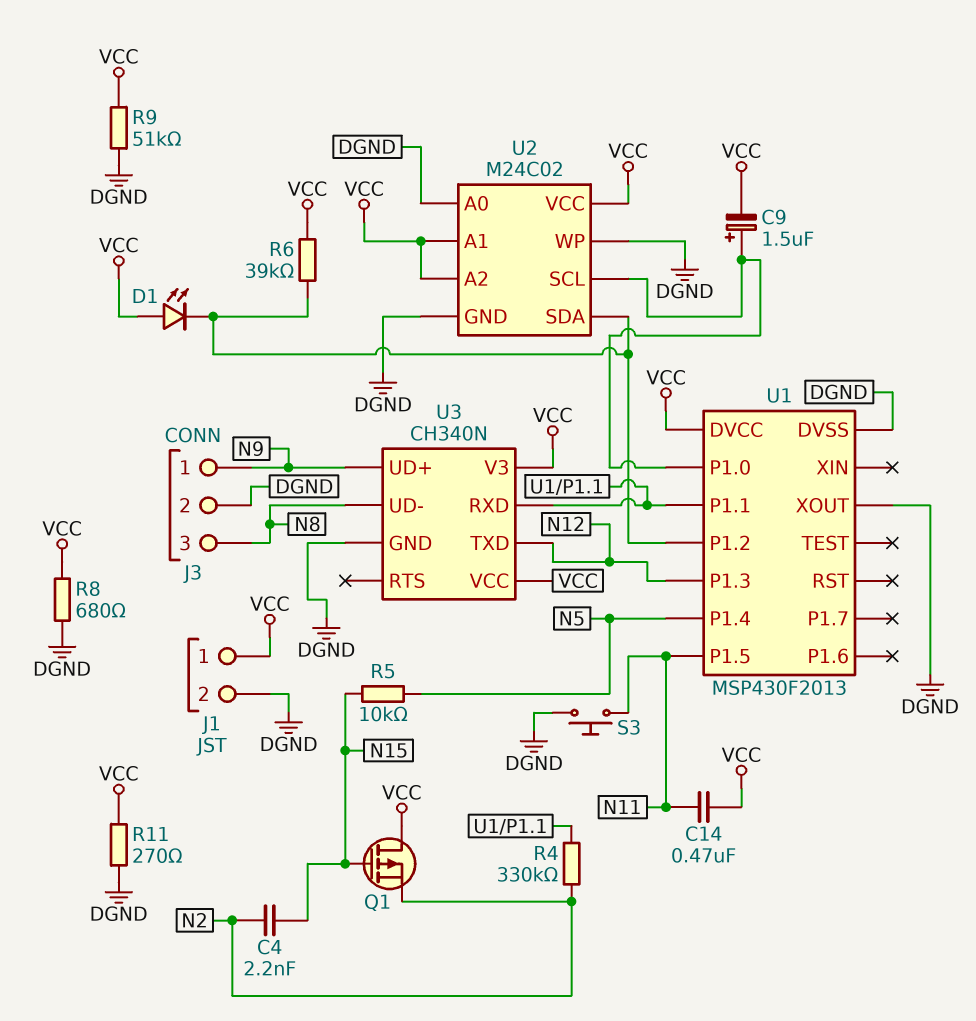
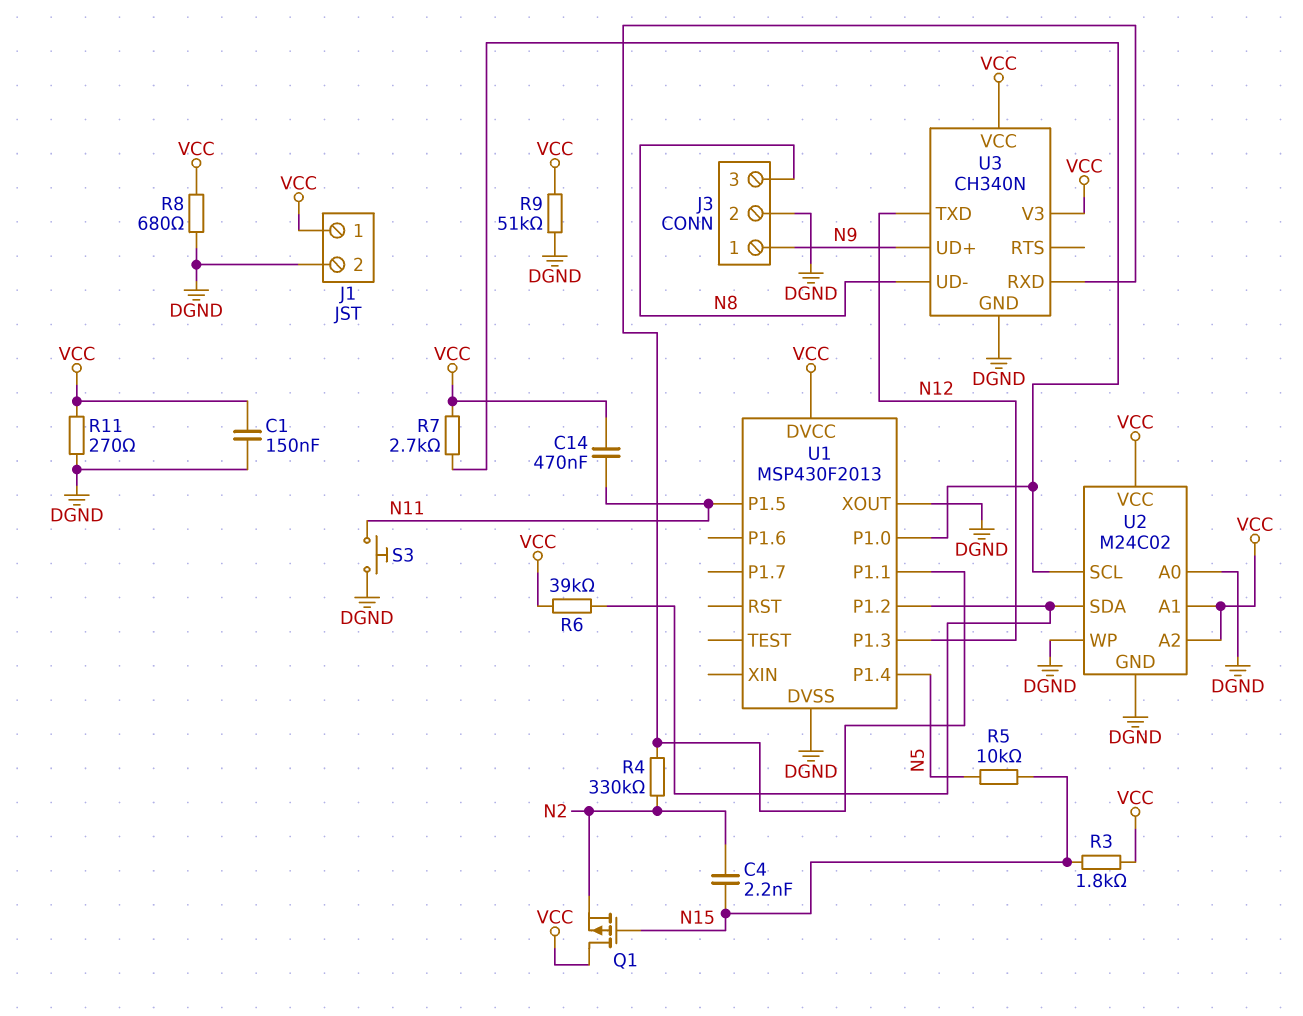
C1: none -> 150nF (DGND, VCC)
C9: 1.5uF (plus U1/P1.0, minus VCC) -> none
D1: LED (A VCC, K U1/P1.2) -> none
R3: none -> 1.8k (N15, VCC)
R7: none -> 2.7k (U1/P1.0, VCC)

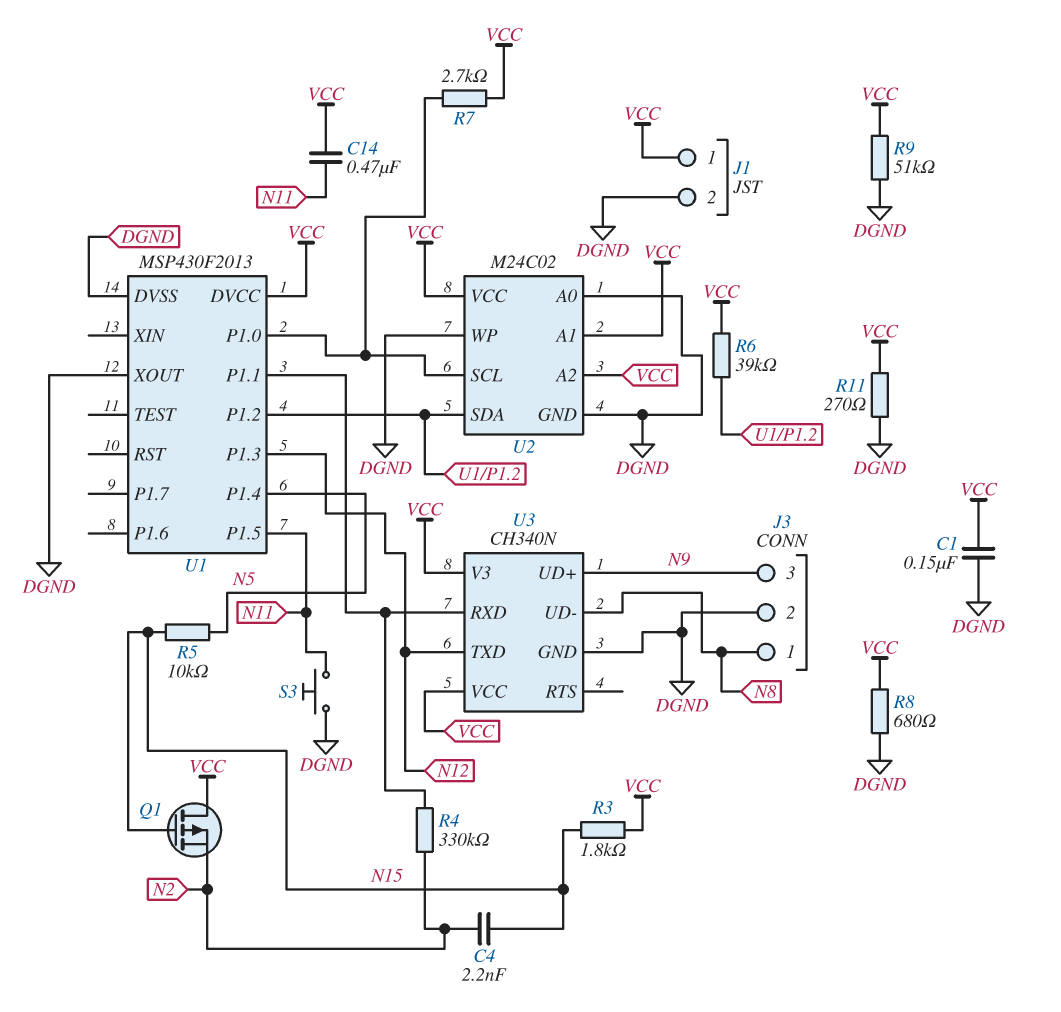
J3 pin 1: N9 -> N8
J3 pin 3: N8 -> N9

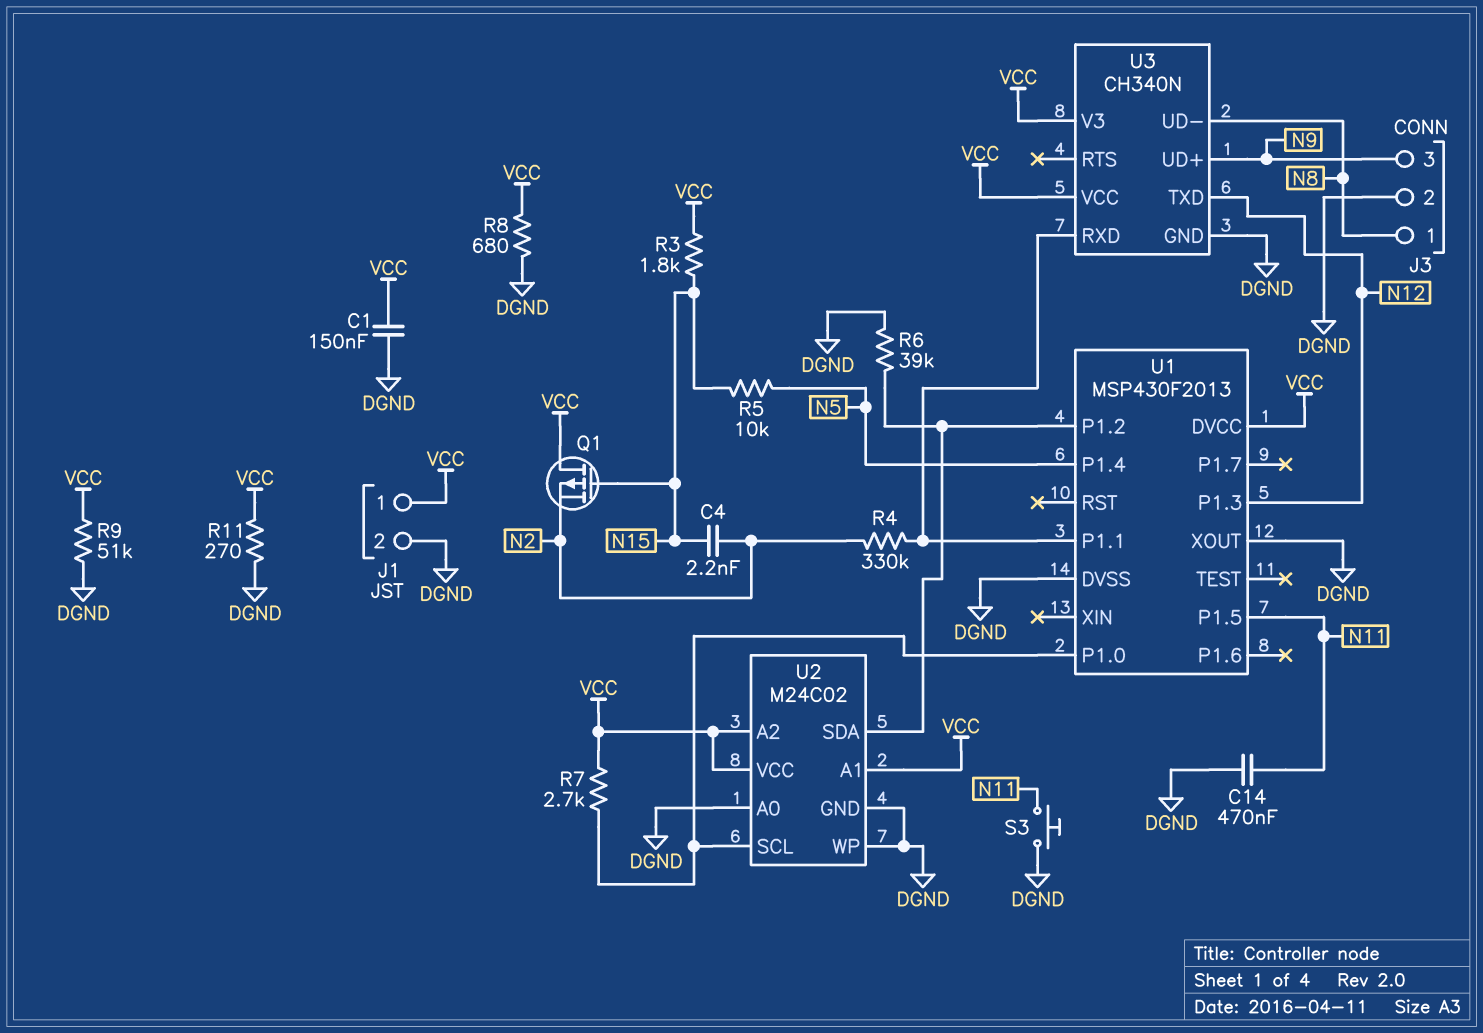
C14: 470nF (N11, VCC) -> 470nF (DGND, N11)
R6: 39k (U1/P1.2, VCC) -> 39k (DGND, U1/P1.2)

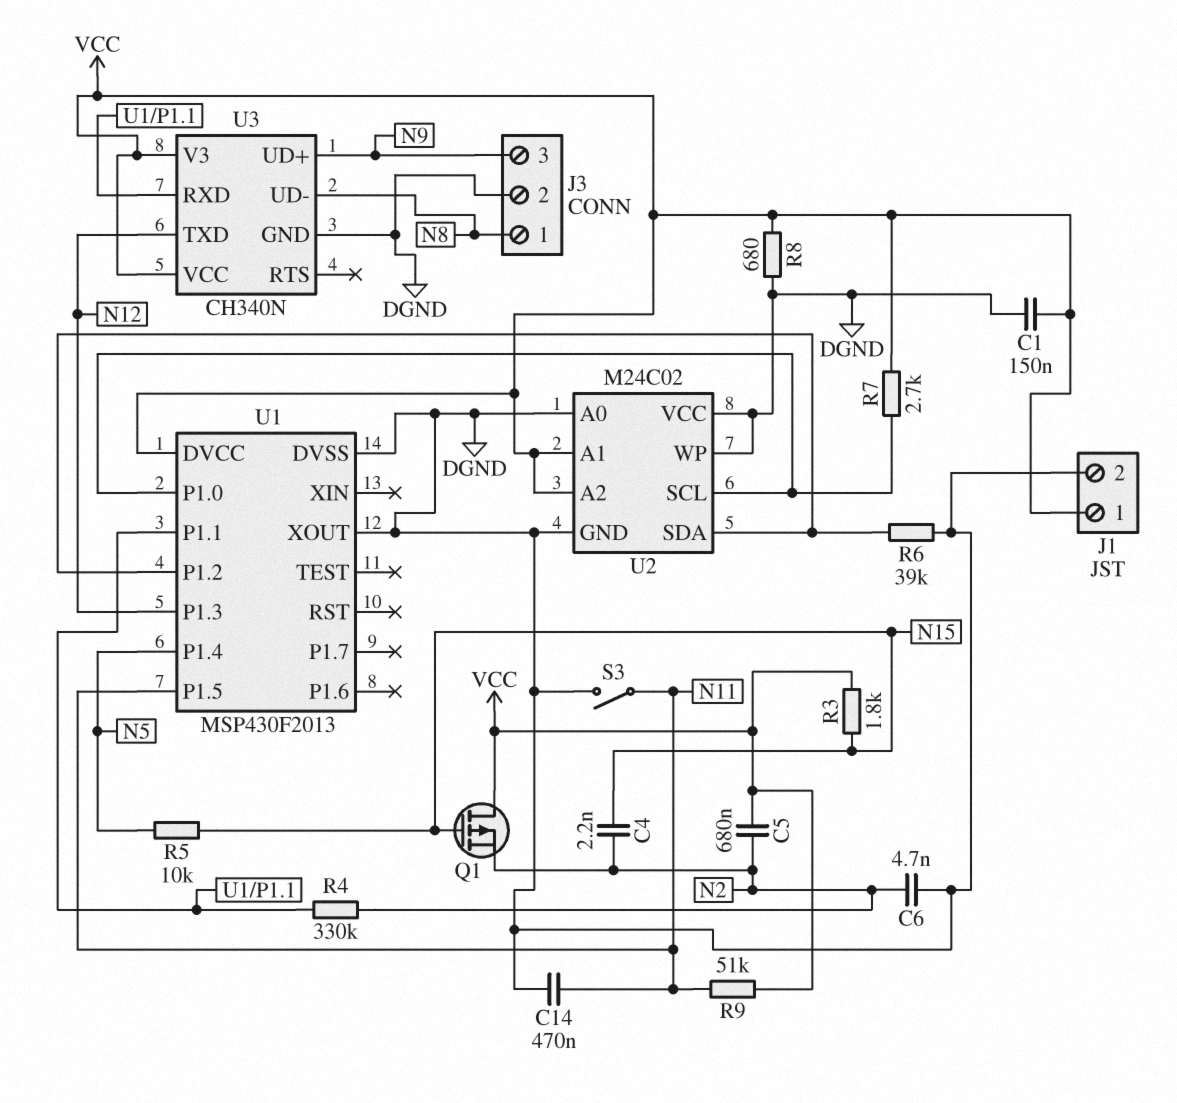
C5: none -> 680nF (N2, VCC)
C6: none -> 4.7nF (DGND, N2)
R9: 51k (DGND, VCC) -> 51k (N11, VCC)
R11: 270 (DGND, VCC) -> none
S3: button (DGND, N11) -> switch (DGND, N11)
U2 pin VCC: VCC -> DGND

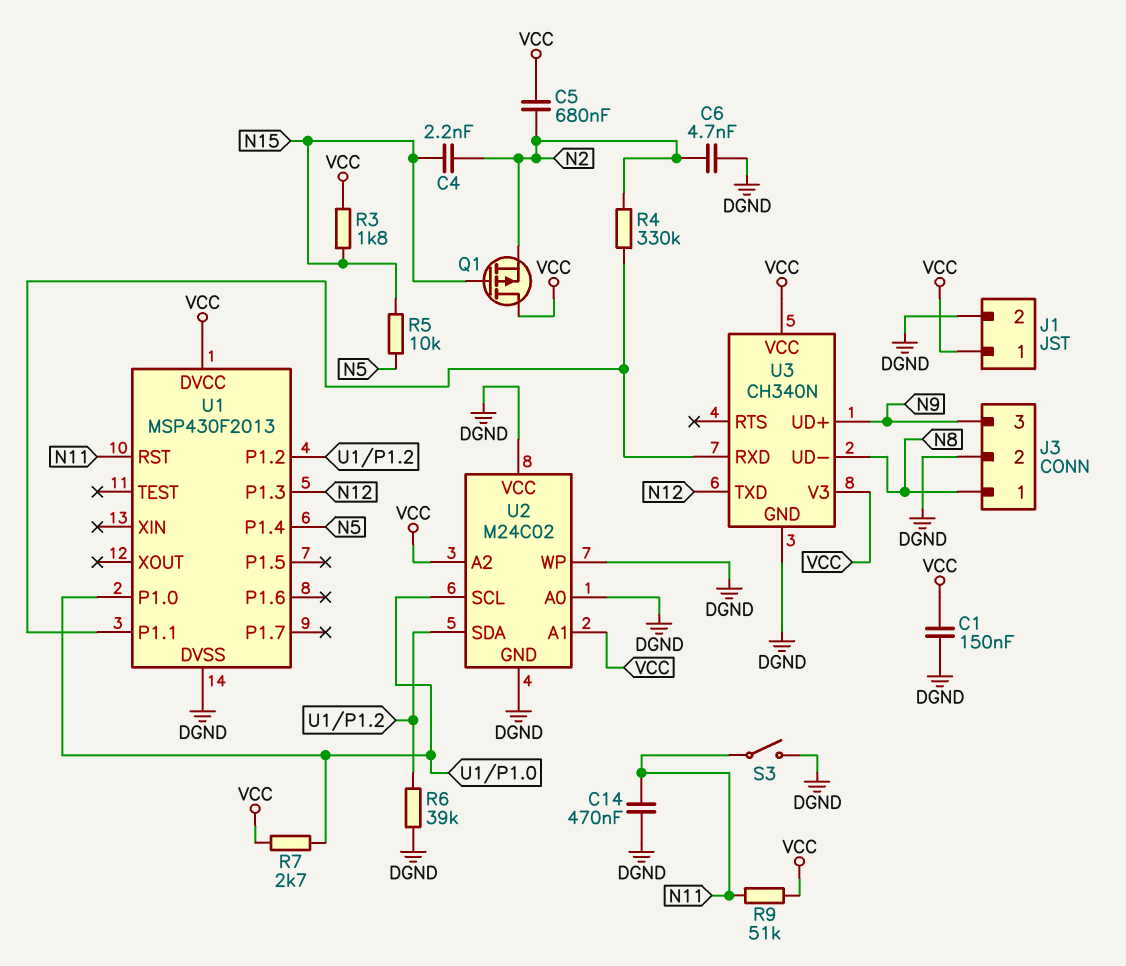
R8: 680 (DGND, VCC) -> none
U1 pin P1.5: N11 -> none
U1 pin RST: none -> N11
U1 pin XOUT: DGND -> none

